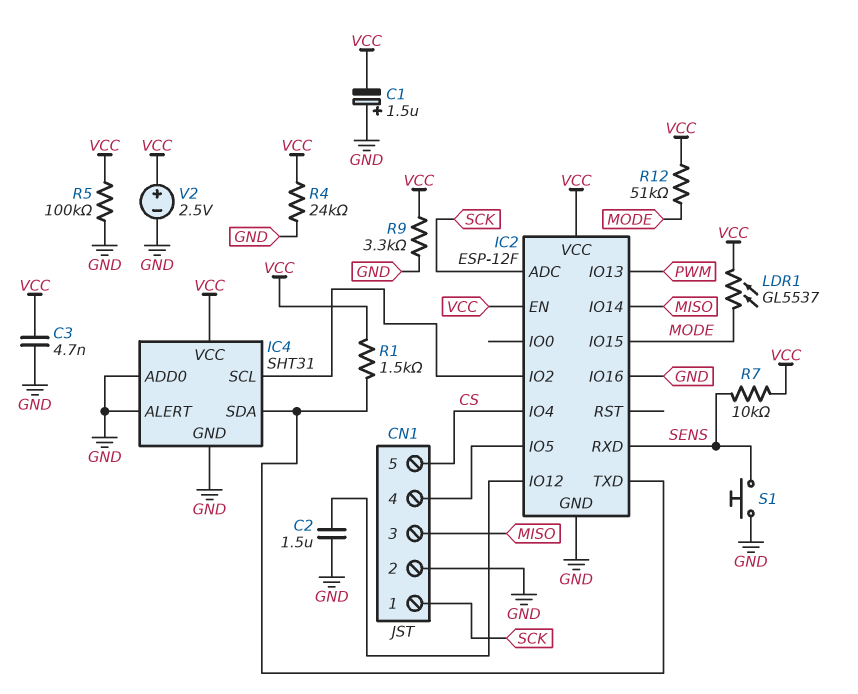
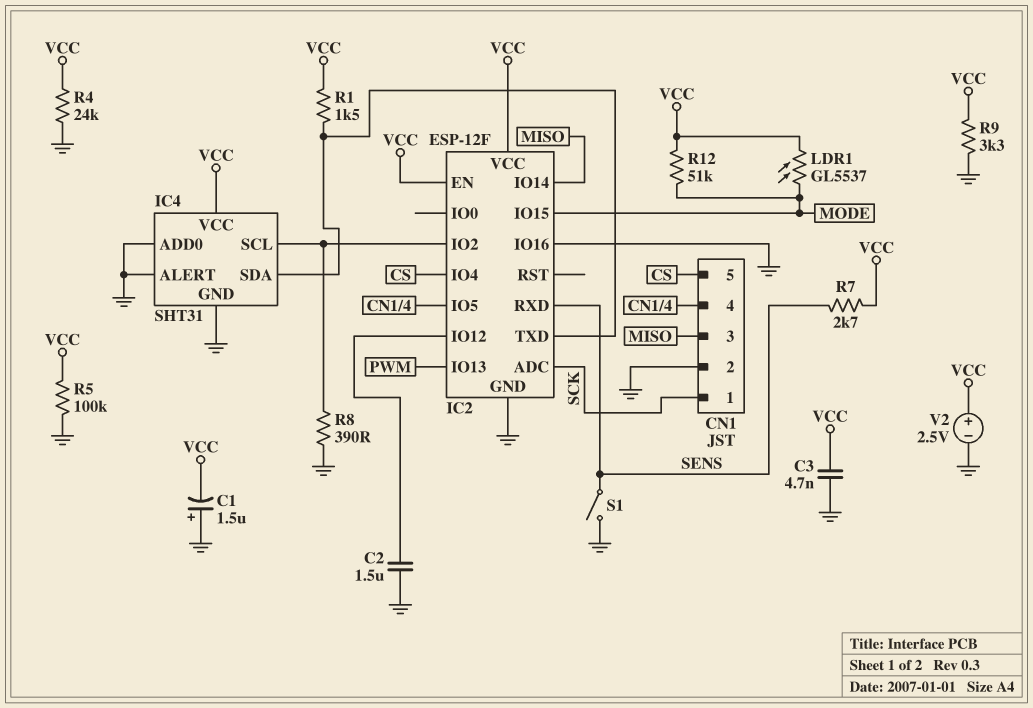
R7: 10k (SENS, VCC) -> 2.7k (SENS, VCC)
R8: none -> 390 (GND, IC2/IO2)
S1: button (GND, SENS) -> switch (GND, SENS)

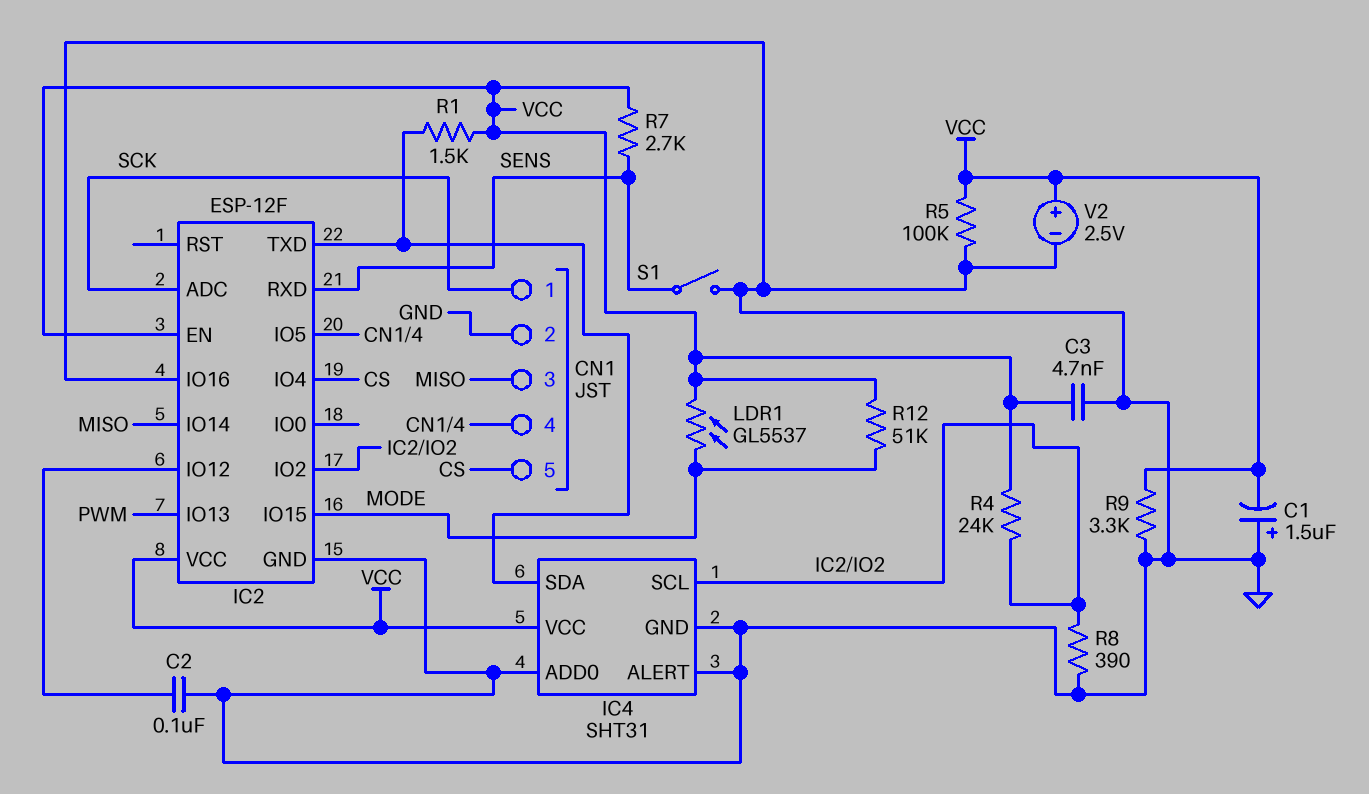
C2: 1.5uF (GND, IC2/IO12) -> 100nF (GND, IC2/IO12)
R4: 24k (GND, VCC) -> 24k (IC2/IO2, VCC)

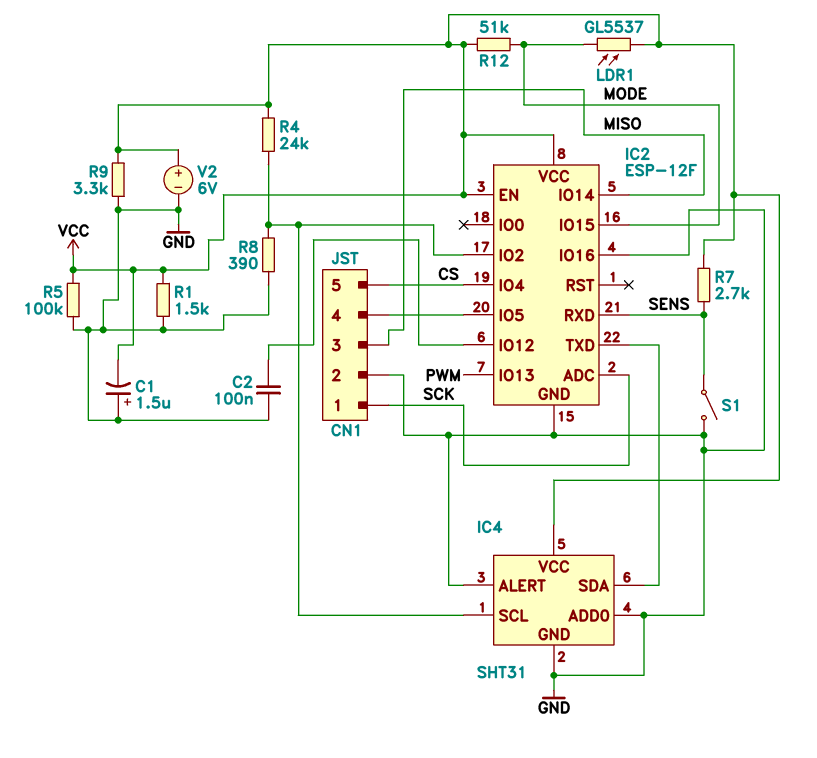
C3: 4.7nF (GND, VCC) -> none
R1: 1.5k (IC2/TXD, VCC) -> 1.5k (GND, VCC)
V2: 2.5V (plus VCC, minus GND) -> 6V (plus VCC, minus GND)

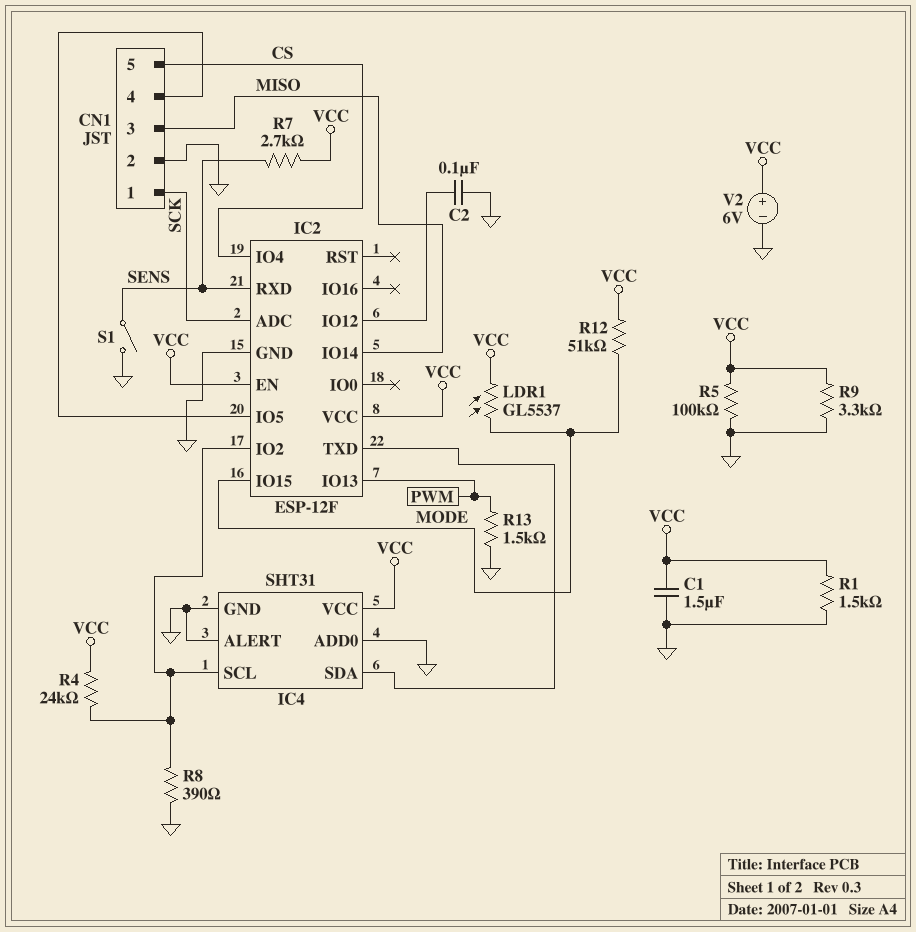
C1: 1.5uF (plus GND, minus VCC) -> 1.5uF (GND, VCC)
IC2 pin IO16: GND -> none
R13: none -> 1.5k (GND, PWM)

